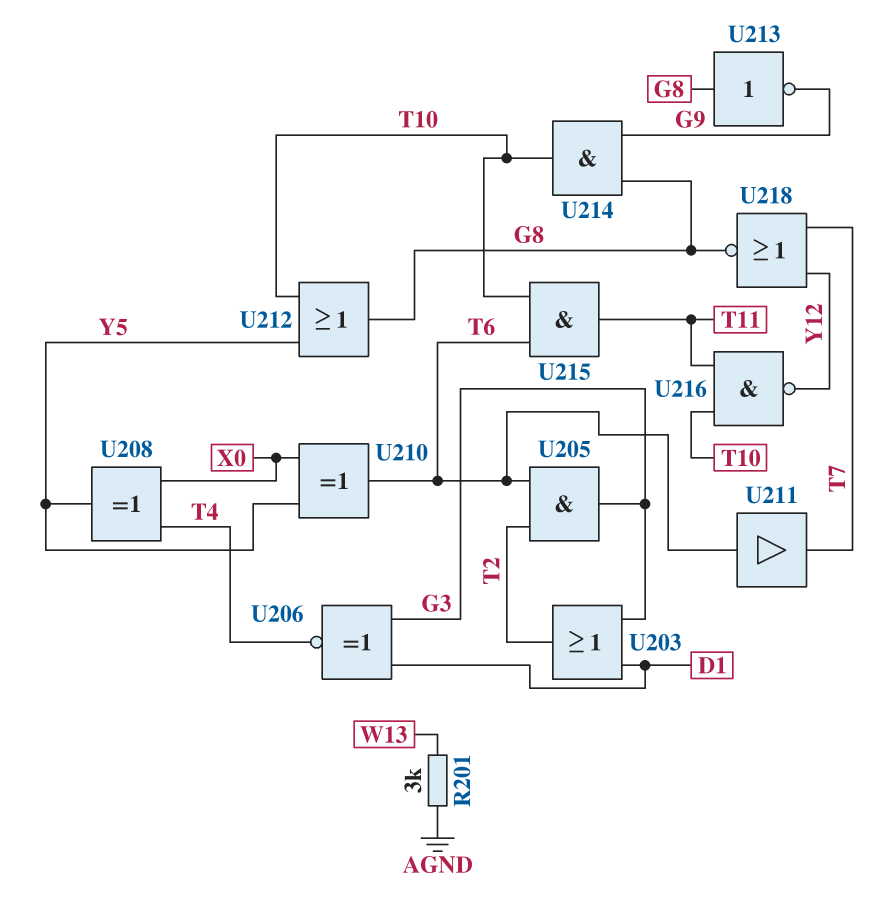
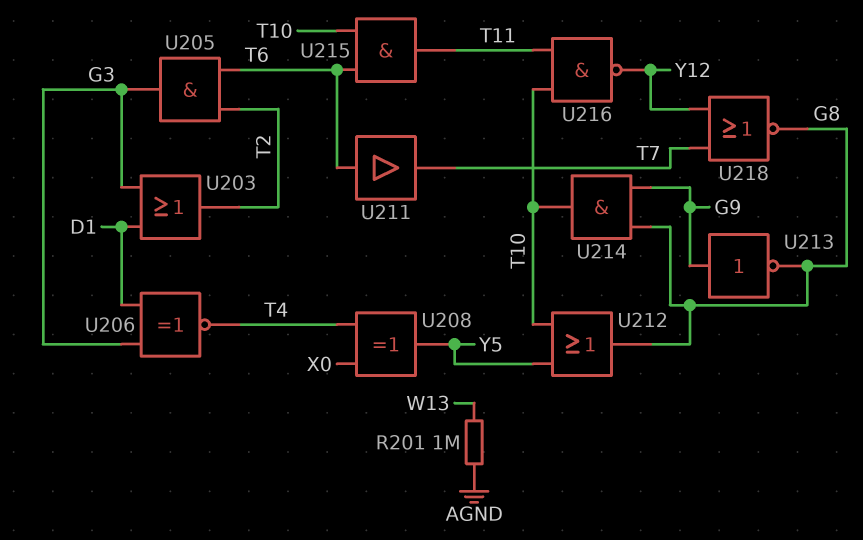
R201: 3k (AGND, W13) -> 1M (AGND, W13)
U210: XOR (in X0, in Y5, out T6) -> none
U213: NOT (in G8, out G9) -> NOT (in G9, out G8)

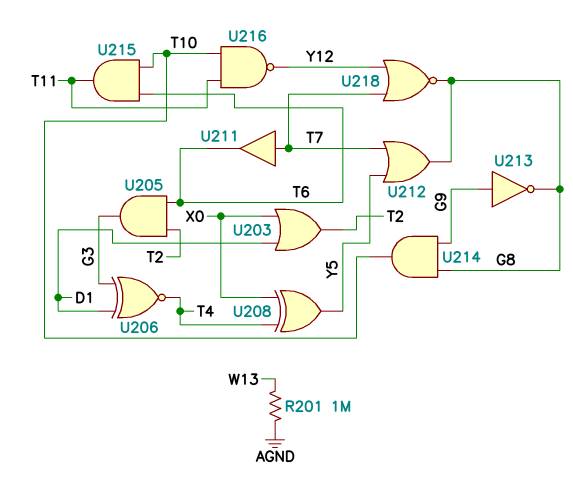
U203: OR (in D1, in G3, out T2) -> OR (in D1, in X0, out T2)
U211: buffer (in T6, out T7) -> buffer (in T7, out T6)
U212: OR (in T10, in Y5, out G8) -> OR (in T7, in Y5, out G8)

